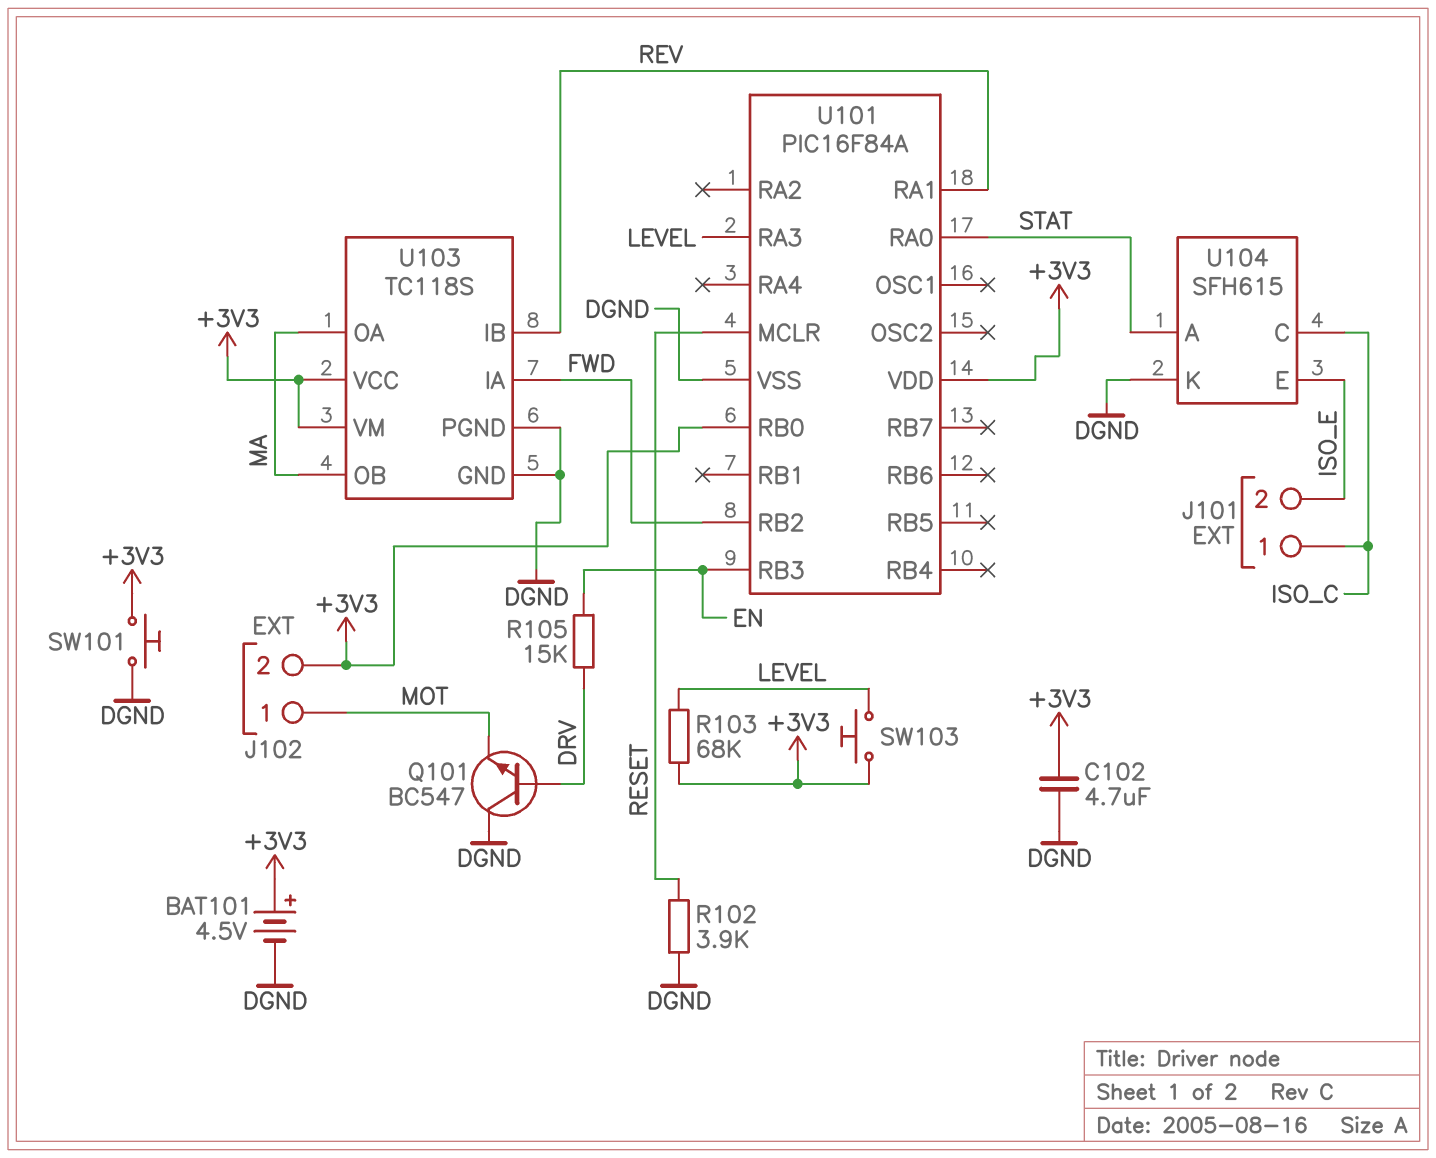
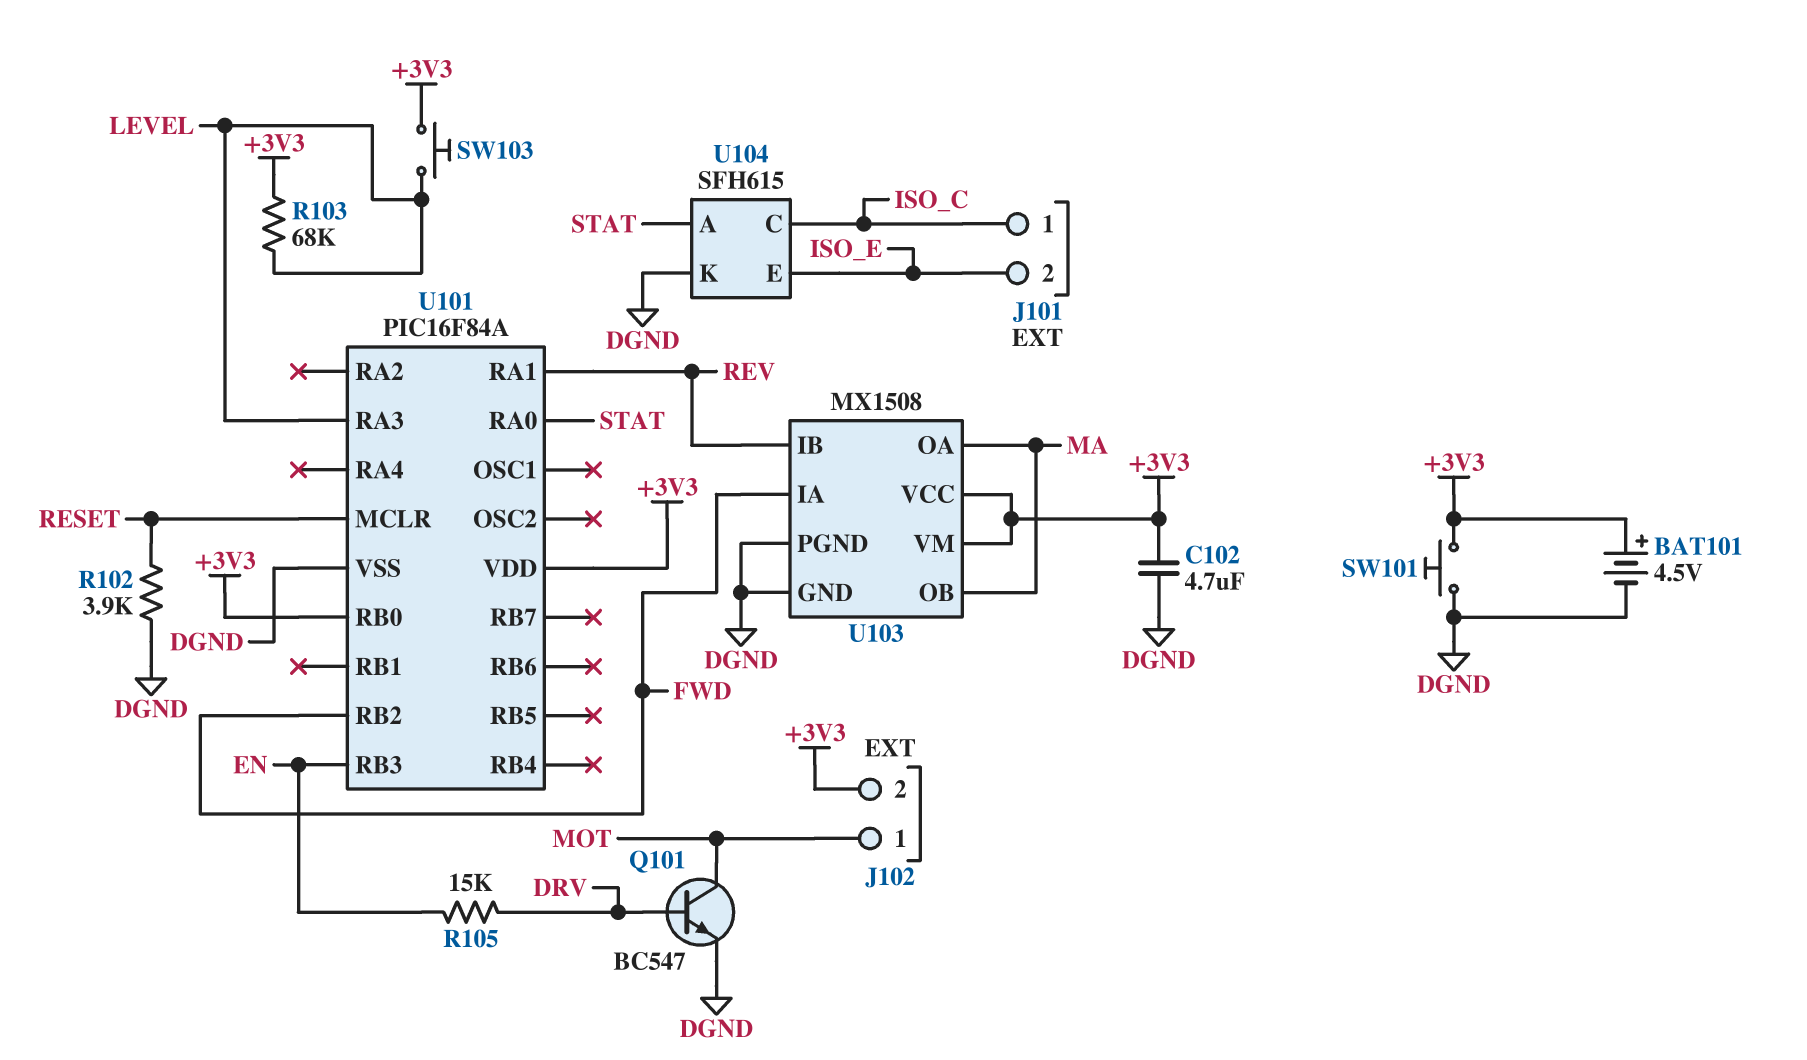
Q101: NPN BC547 (B DRV, C DGND, E MOT) -> NPN BC547 (B DRV, C MOT, E DGND)
U103: TC118S -> MX1508

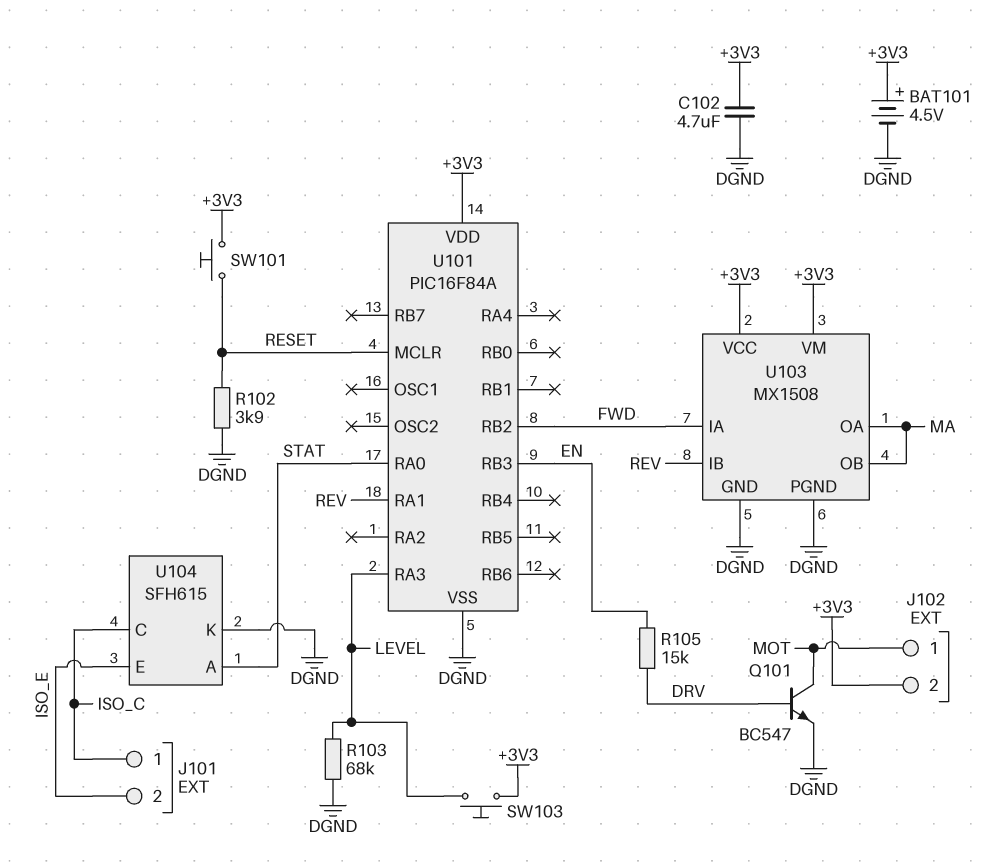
R103: 68k (+3V3, LEVEL) -> 68k (DGND, LEVEL)
SW101: button (+3V3, DGND) -> button (+3V3, RESET)
U101 pin RB0: +3V3 -> none

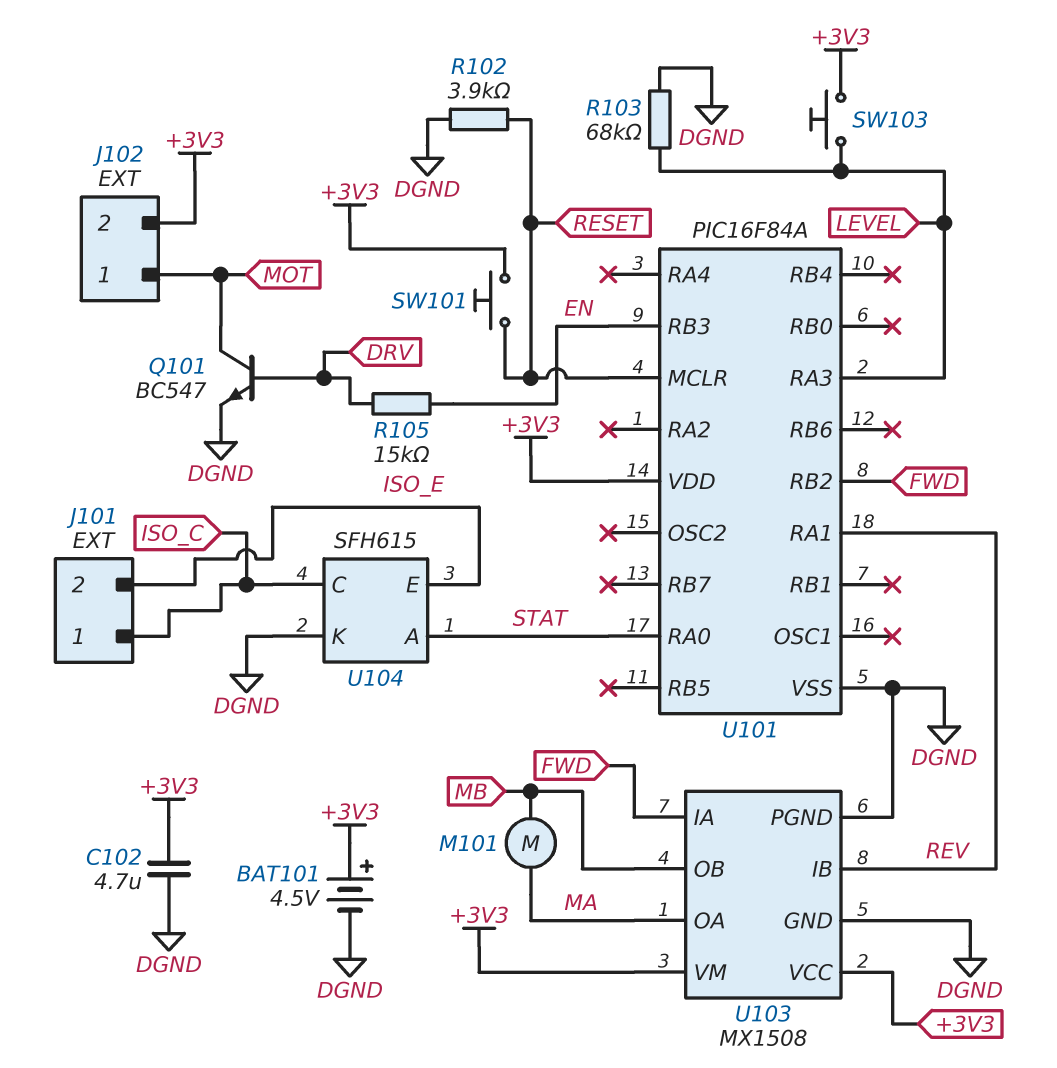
M101: none -> motor (MA, MB)
U103 pin OB: MA -> MB

